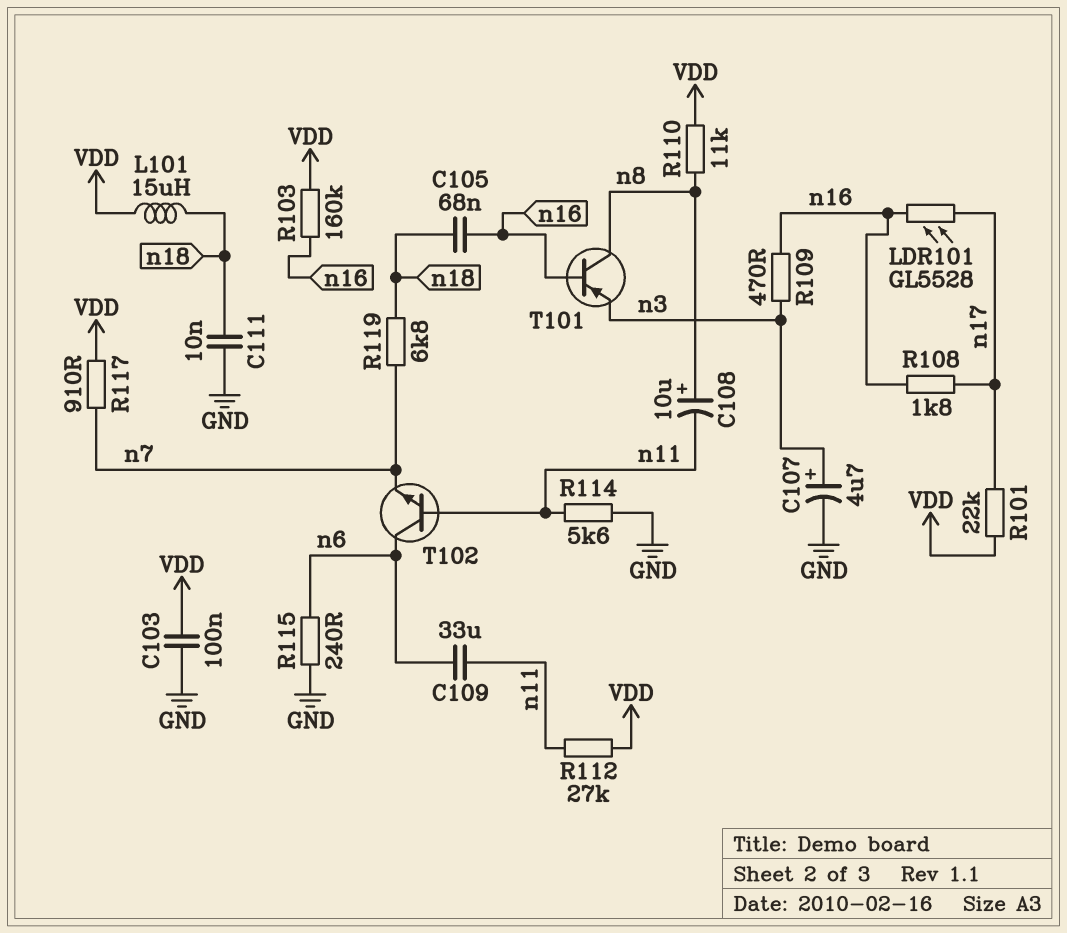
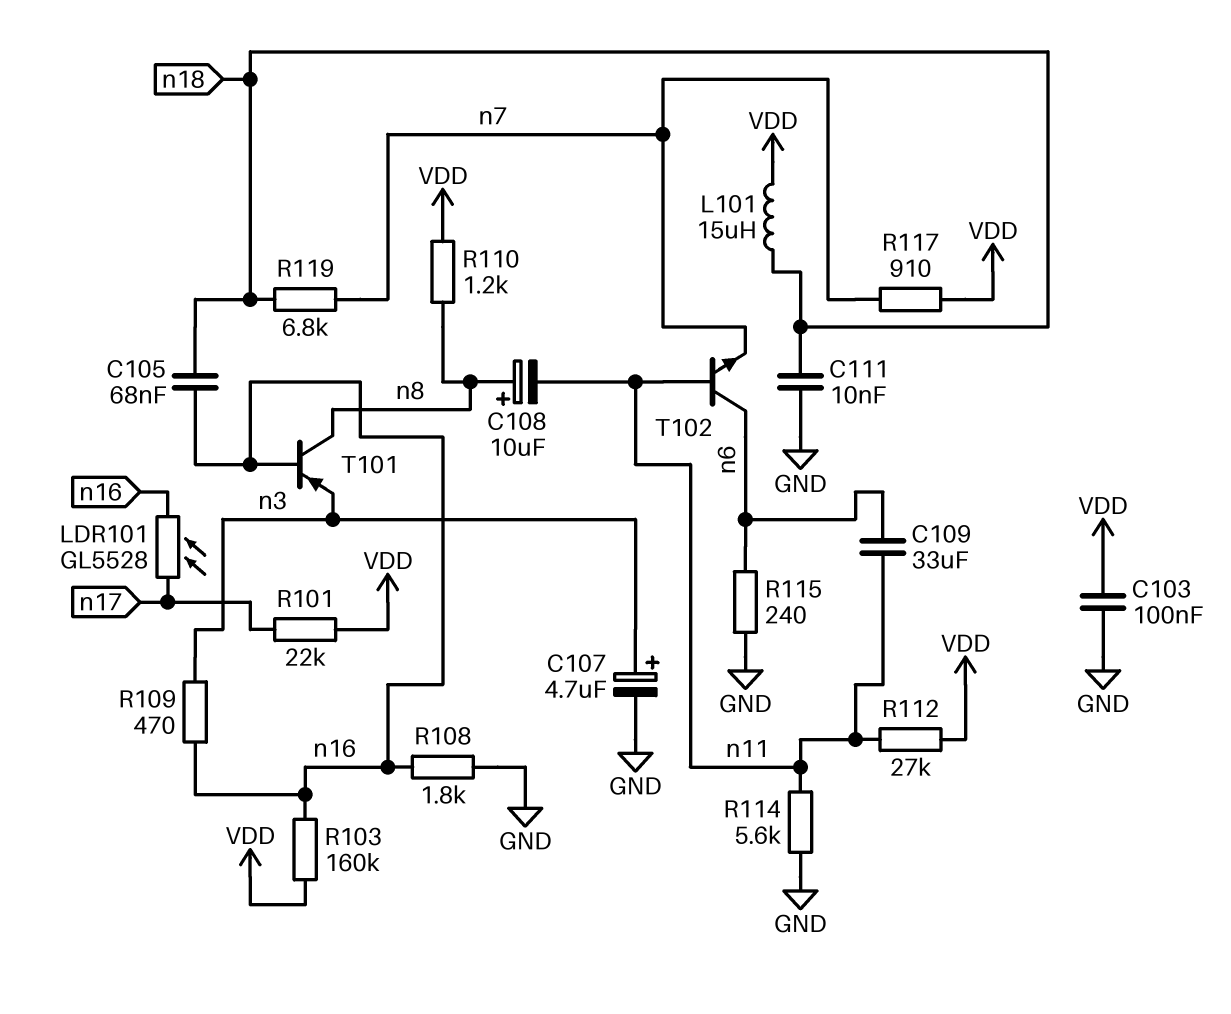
R108: 1.8k (n16, n17) -> 1.8k (GND, n16)
R110: 11k (VDD, n8) -> 1.2k (VDD, n8)

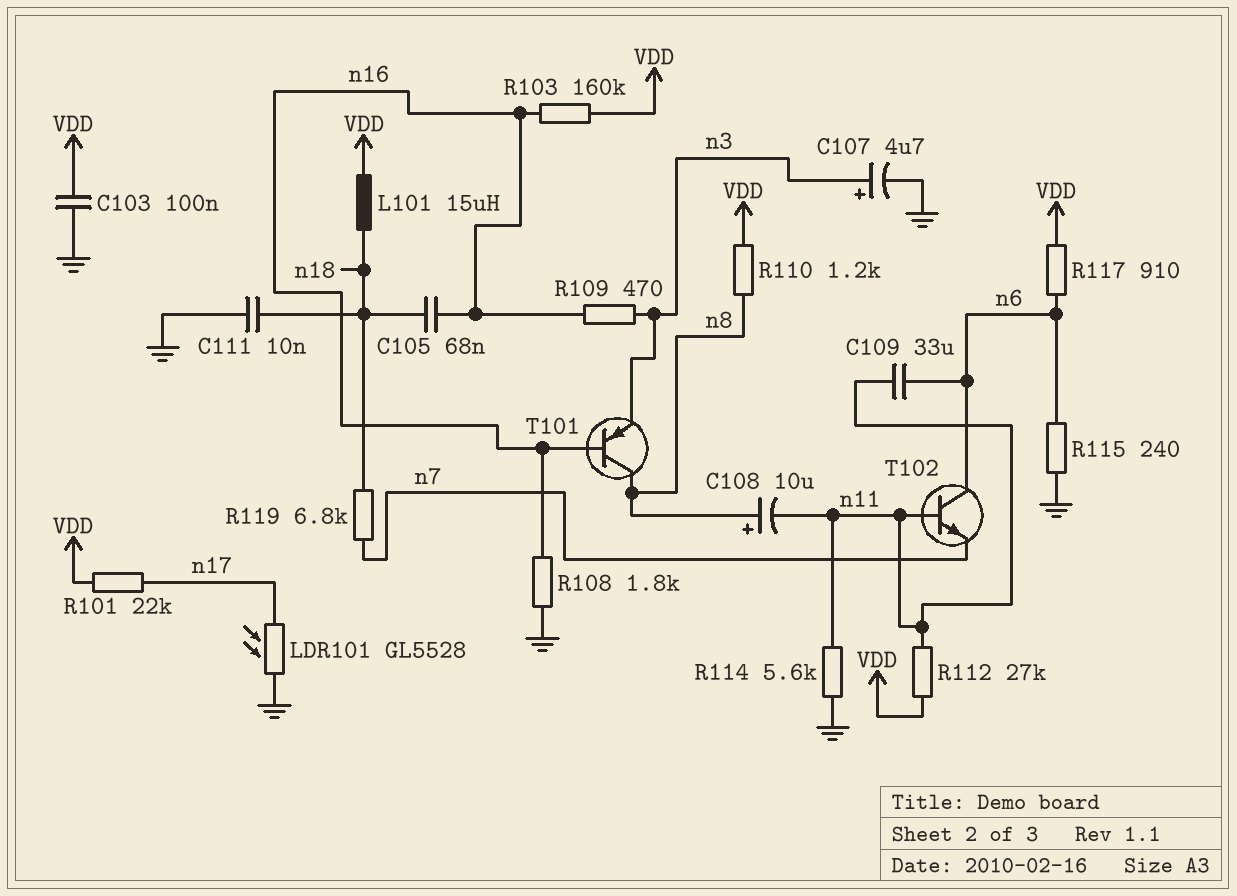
LDR101: GL5528 (n16, n17) -> GL5528 (GND, n17)
R117: 910 (VDD, n7) -> 910 (VDD, n6)

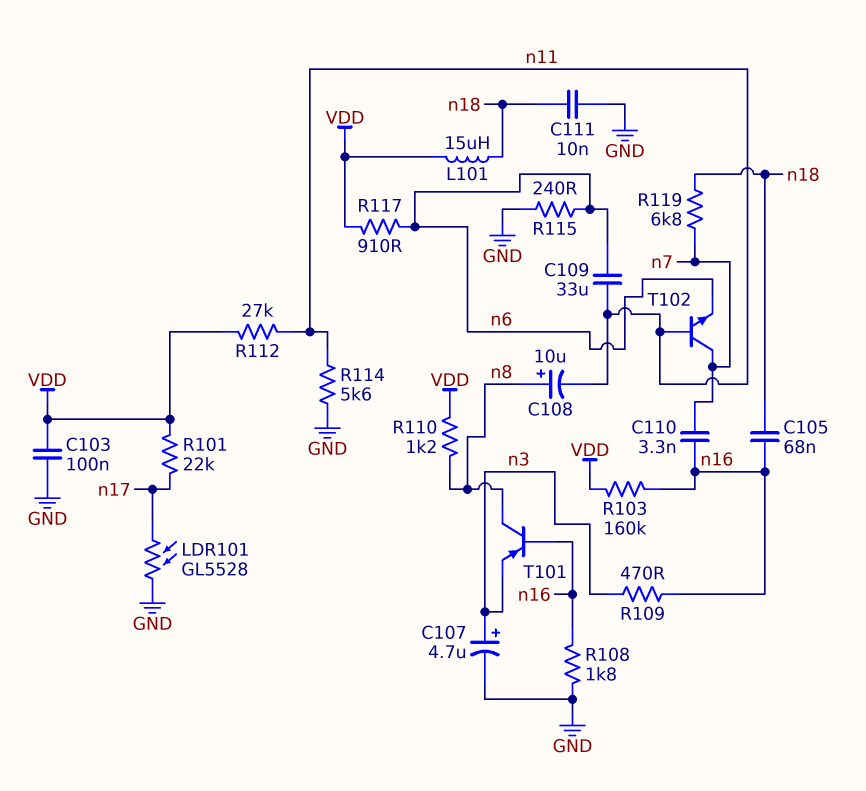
C110: none -> 3.3nF (n7, n16)
T102: NPN (B n11, C n6, E n7) -> NPN (B n11, C n7, E n6)

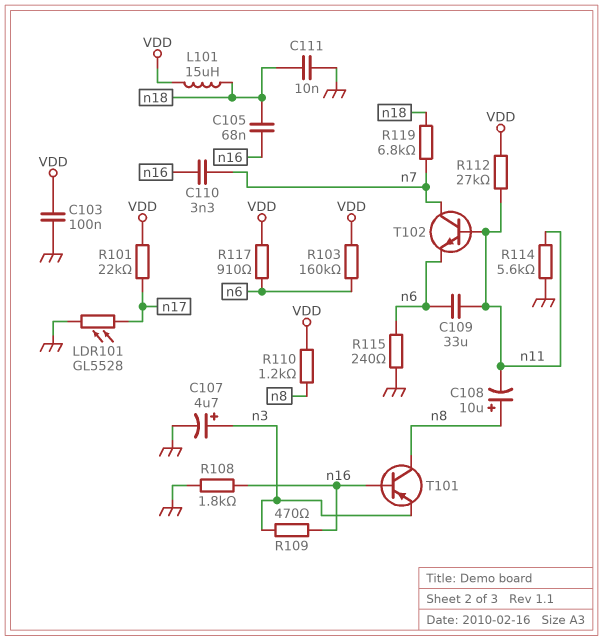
R103: 160k (VDD, n16) -> 160k (VDD, n6)

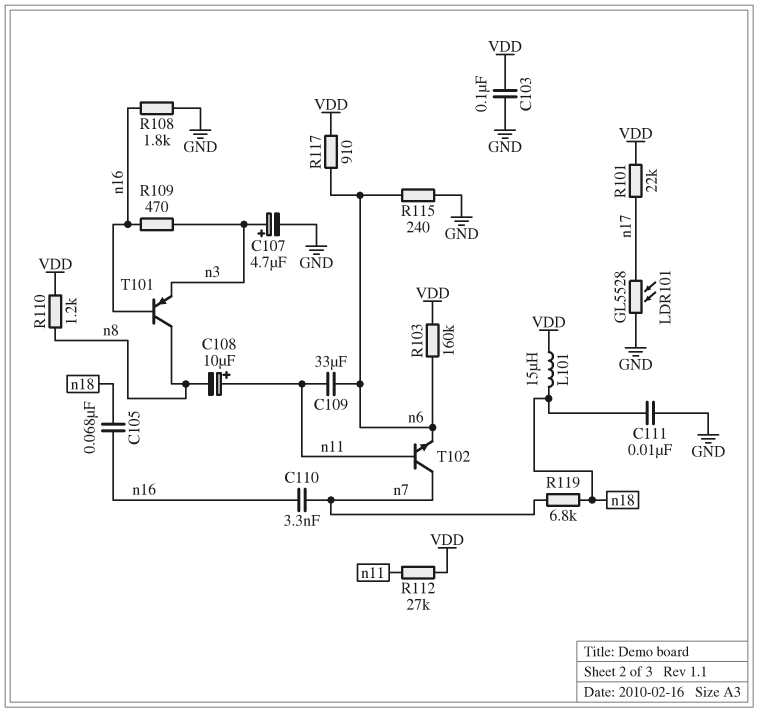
C108: 10uF (plus n8, minus n11) -> 10uF (plus n11, minus n8)
R114: 5.6k (GND, n11) -> none

